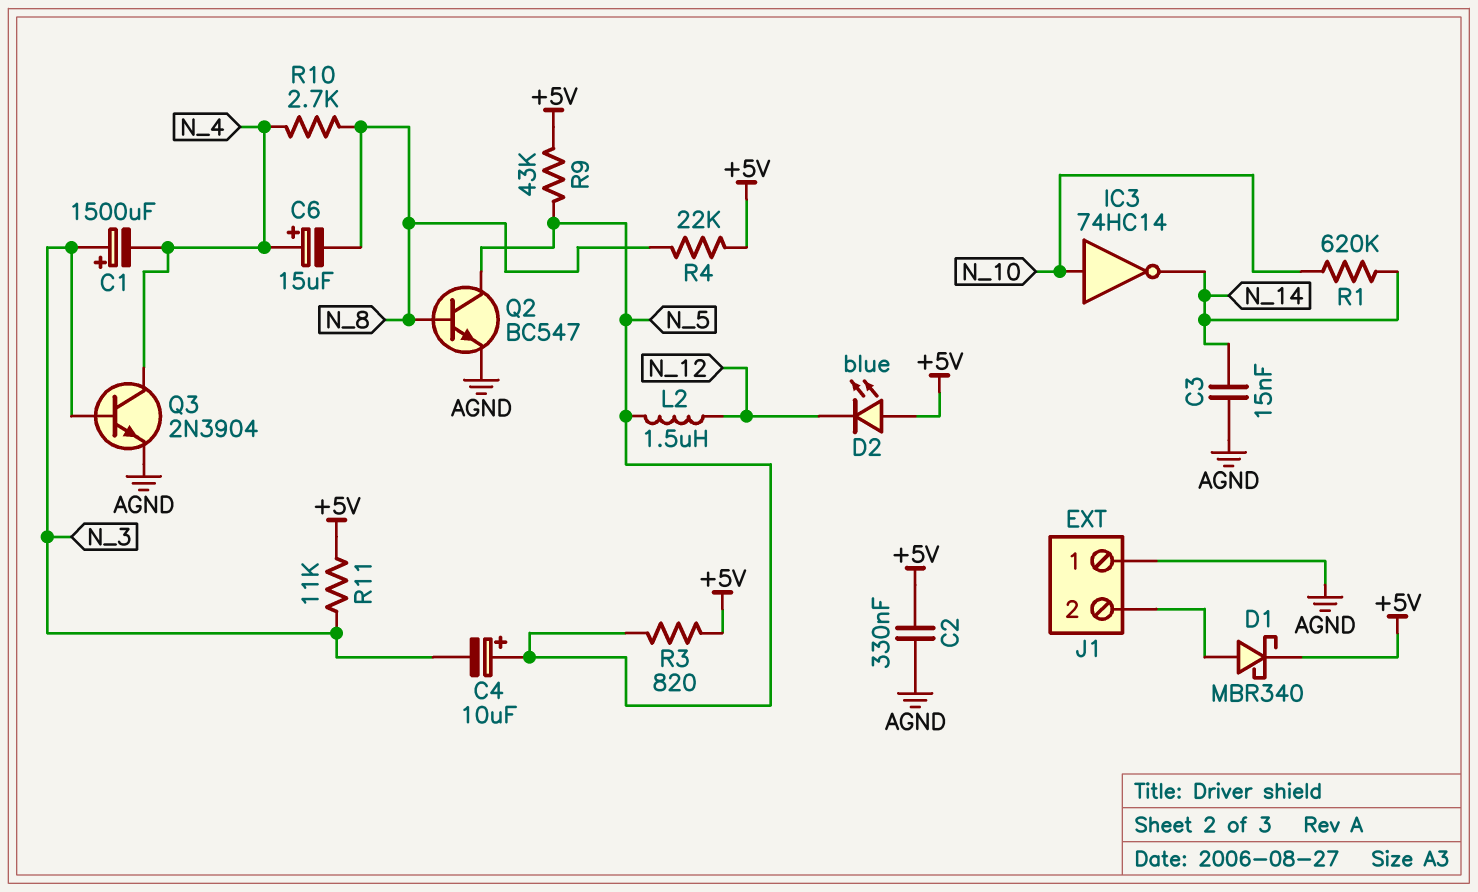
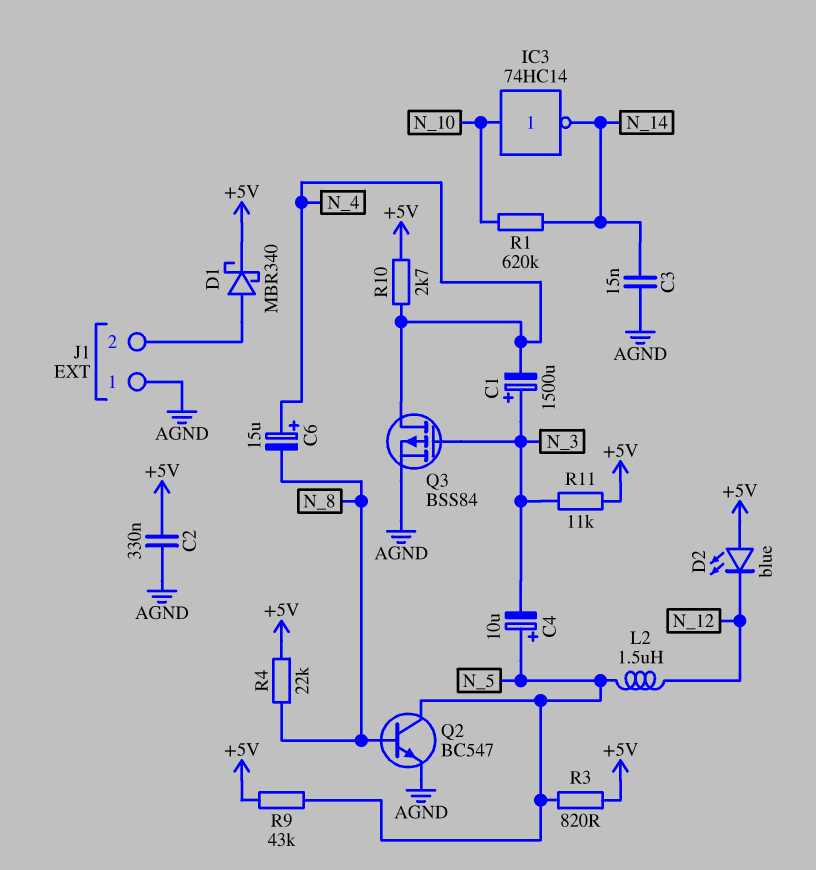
Q3: NPN 2N3904 (B N_3, C N_4, E AGND) -> PMOS BSS84 (G N_3, D N_4, S AGND)
R10: 2.7k (N_4, N_8) -> 2.7k (+5V, N_4)

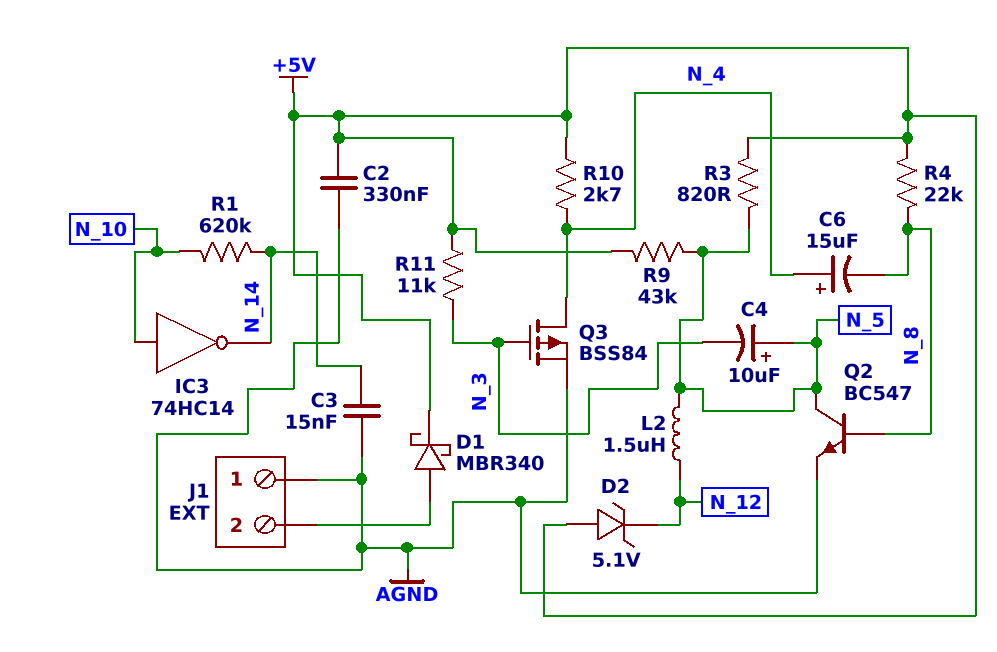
C1: 1500uF (plus N_3, minus N_4) -> none
D2: LED blue (A +5V, K N_12) -> zener 5.1V (A +5V, K N_12)

